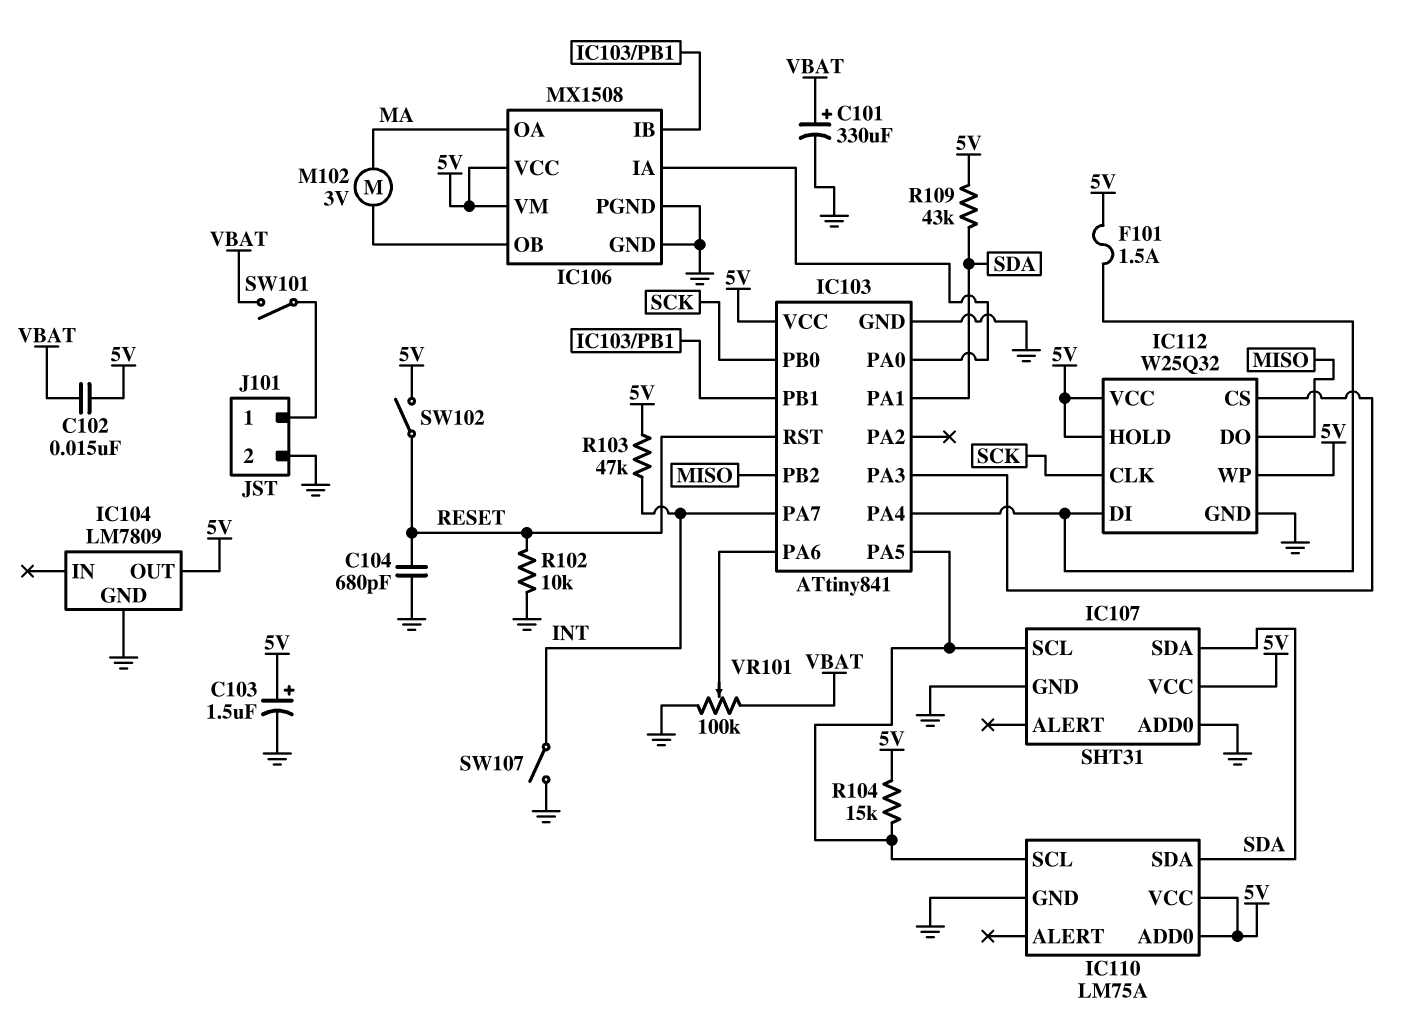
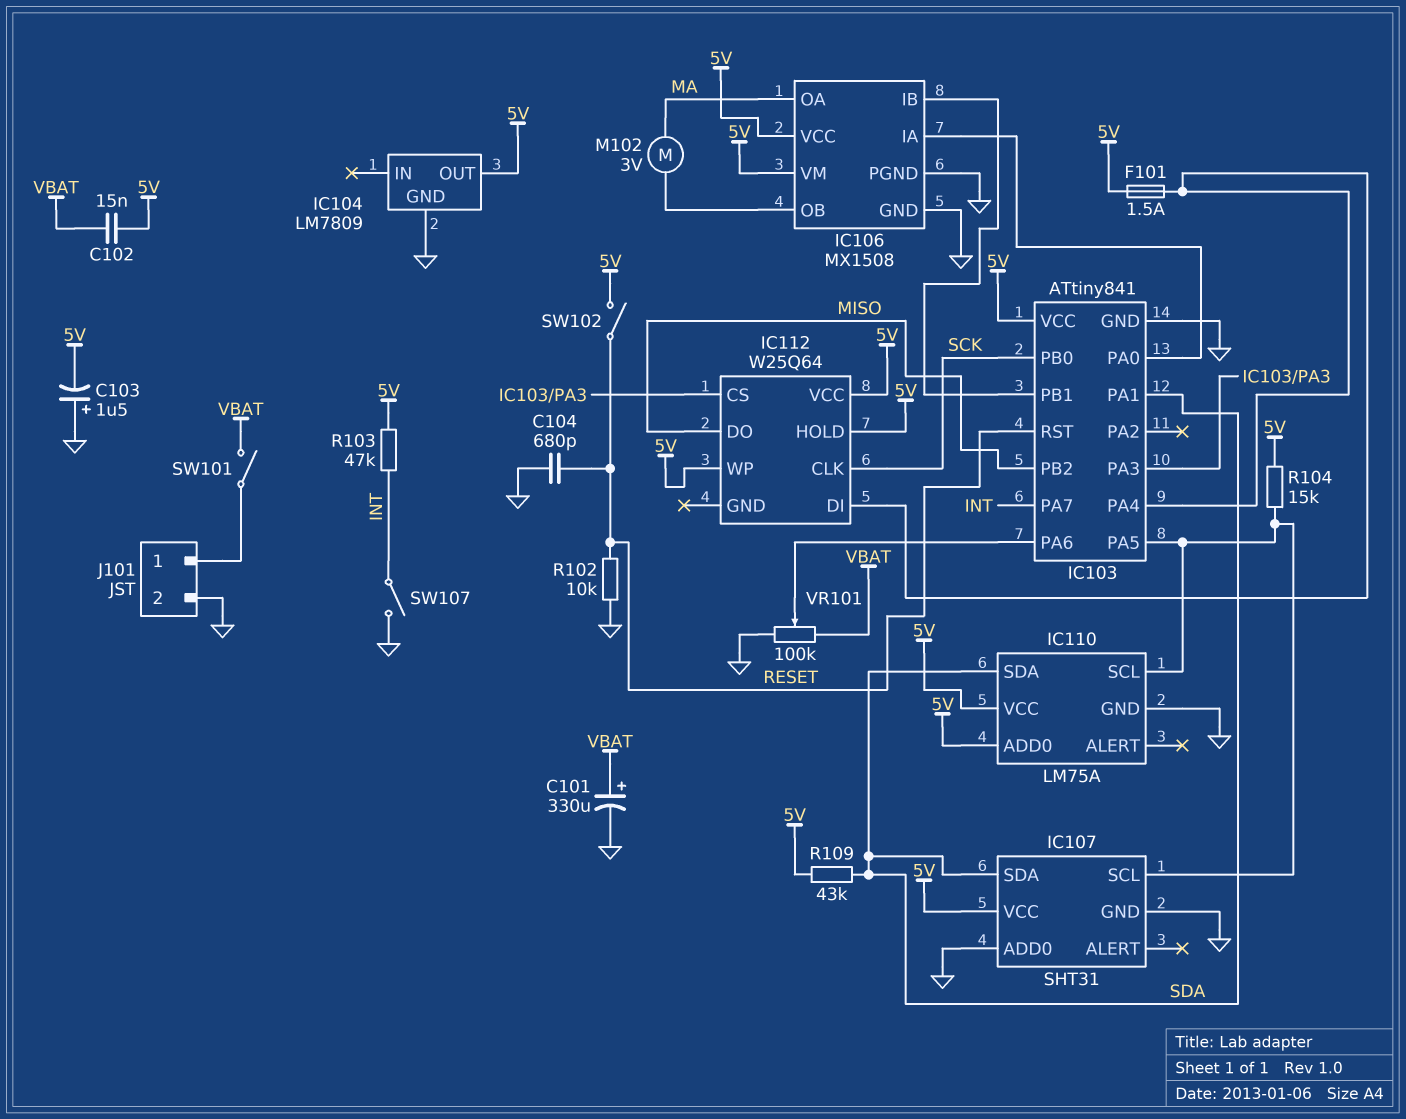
C103: 1.5uF (plus 5V, minus GND) -> 1.5uF (plus GND, minus 5V)
IC112: W25Q32 -> W25Q64
IC112 pin GND: GND -> none

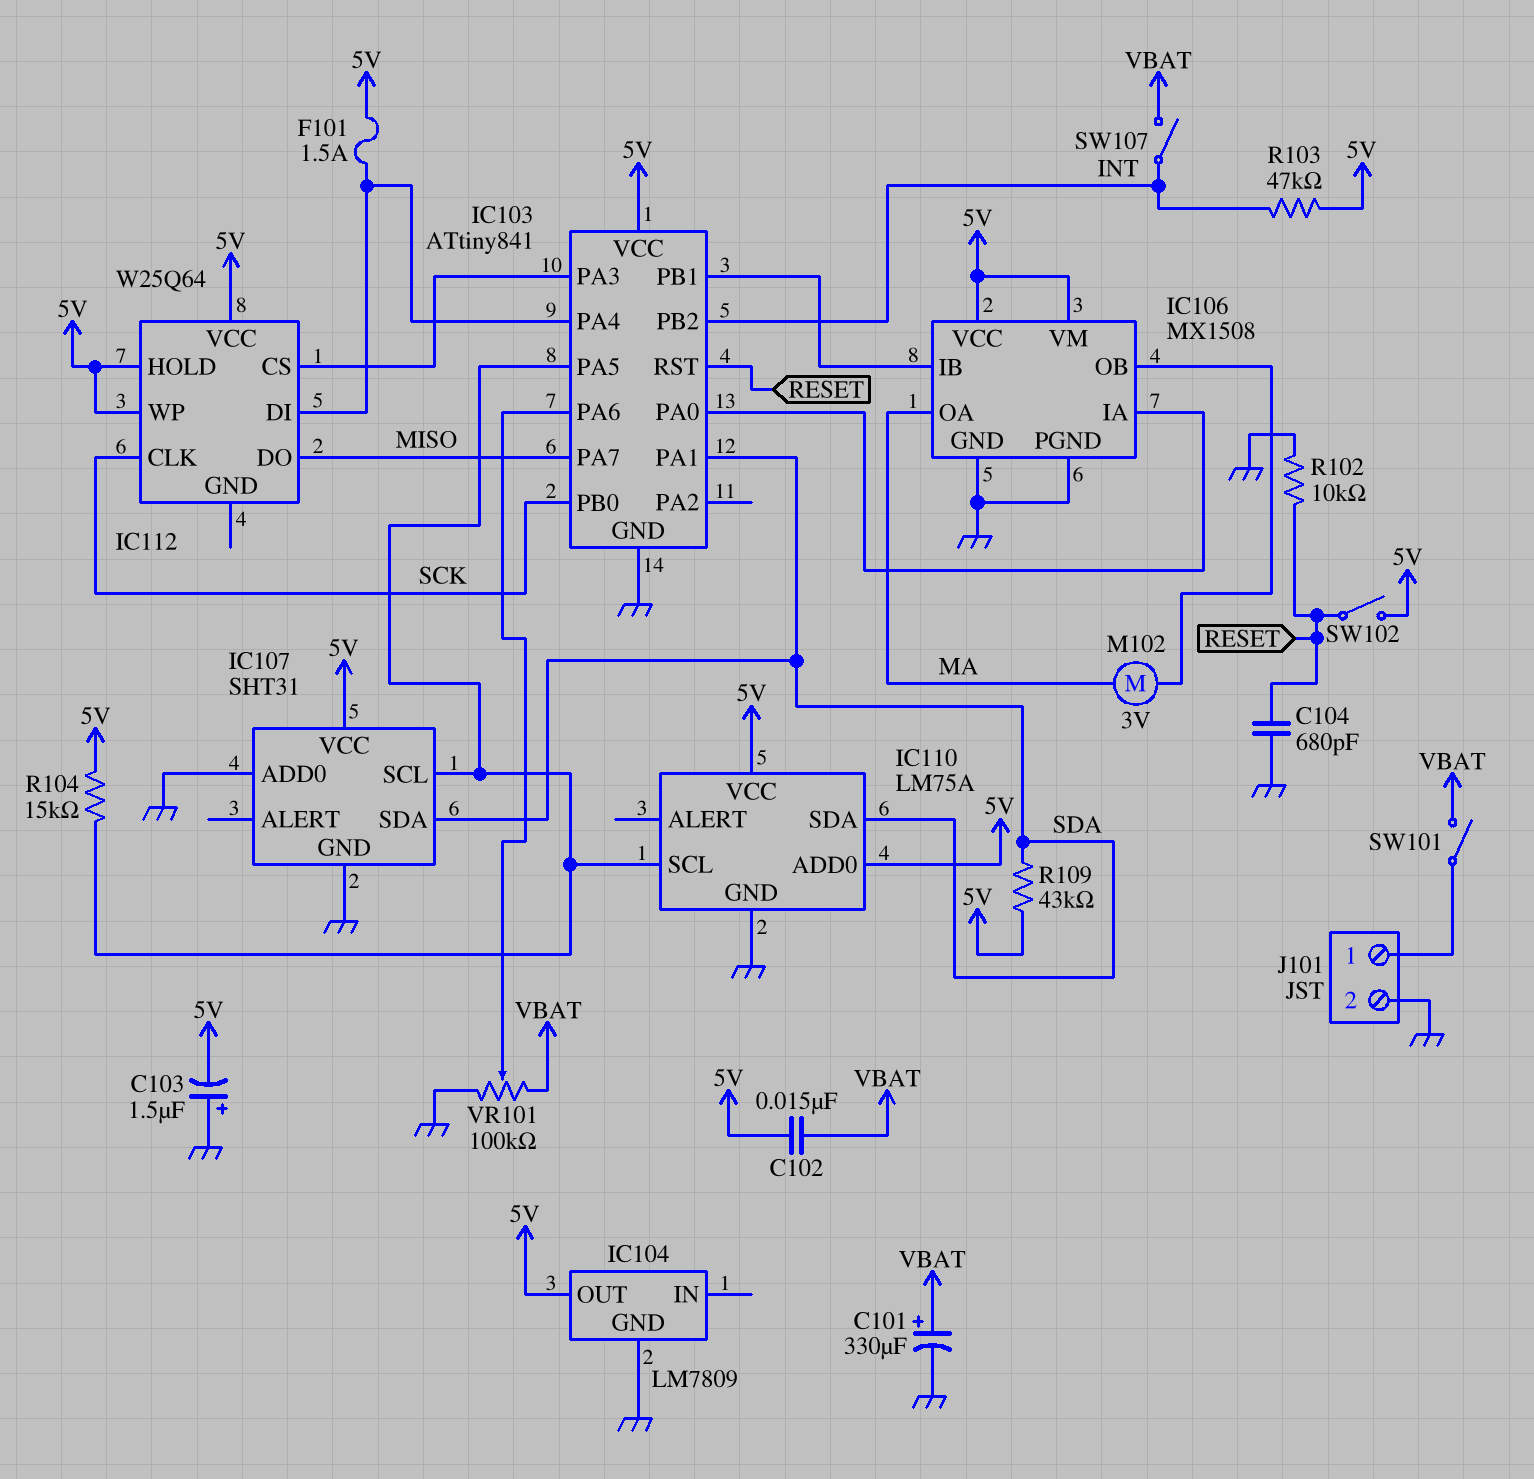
IC103 pin PA7: INT -> MISO
IC103 pin PB2: MISO -> INT
SW107: switch (GND, INT) -> switch (INT, VBAT)

